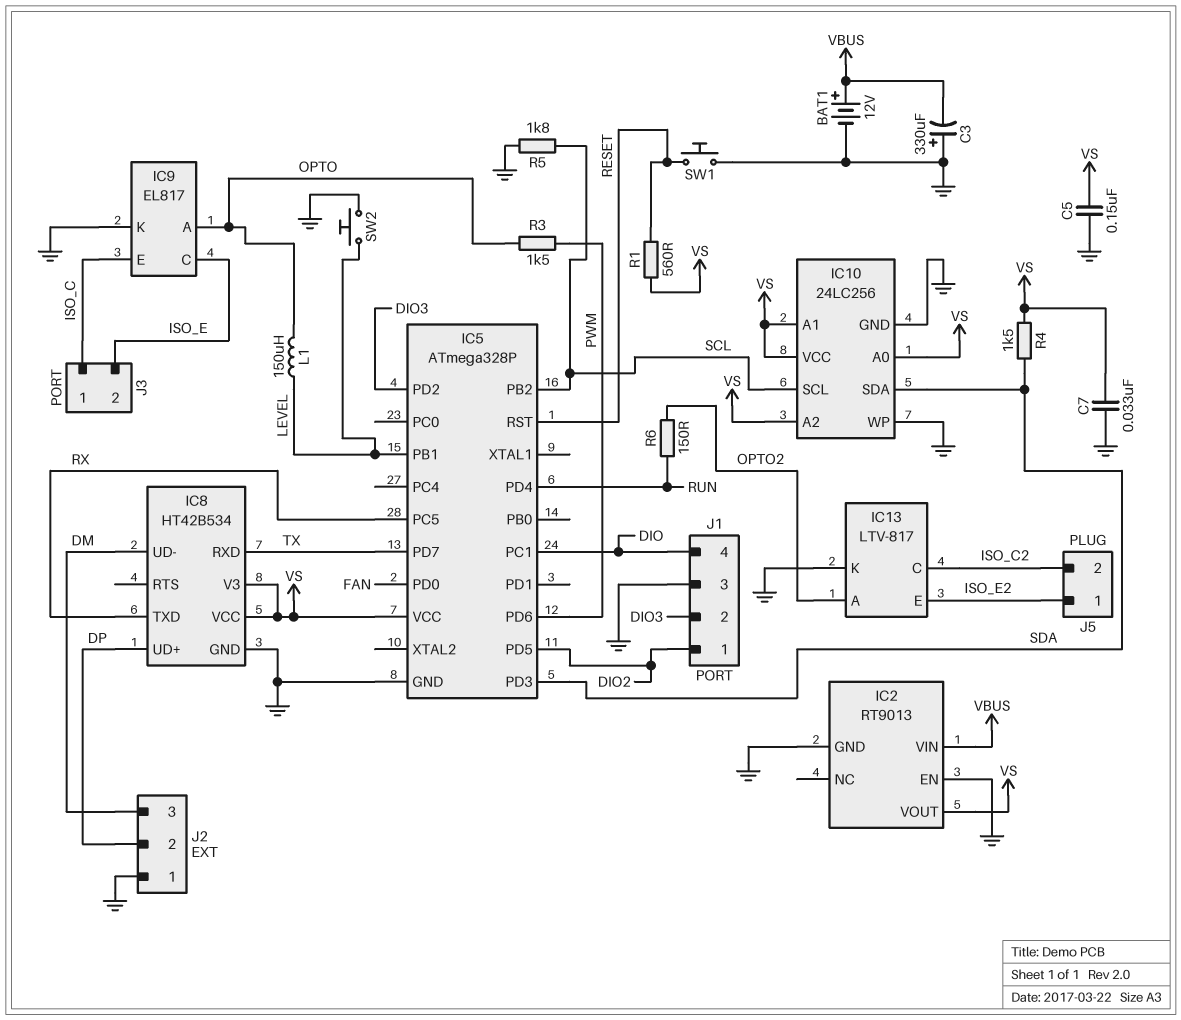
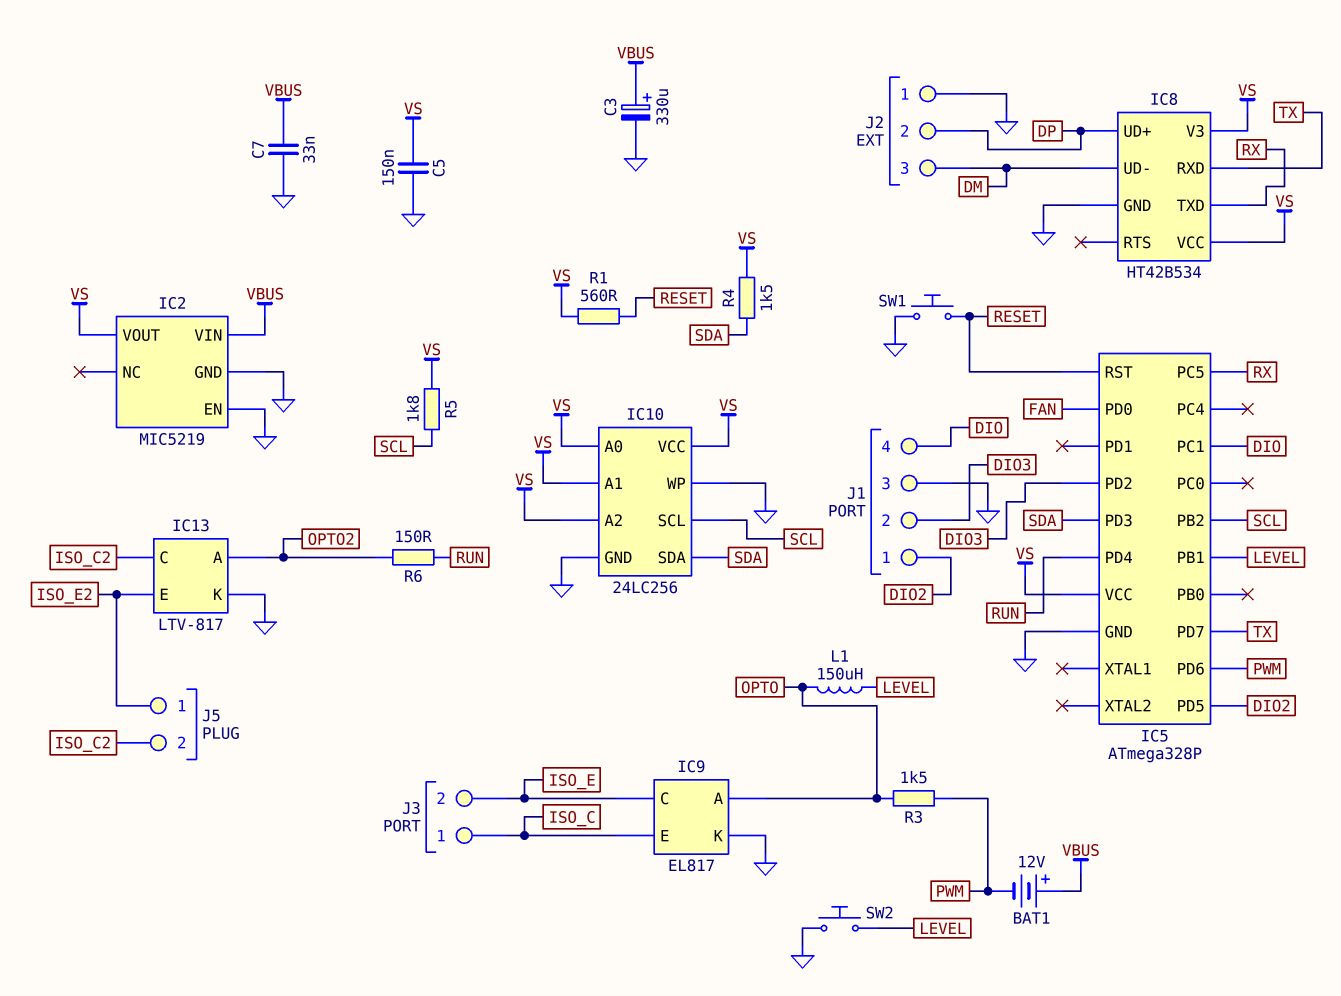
BAT1: 12V (plus VBUS, minus GND) -> 12V (plus VBUS, minus PWM)
C3: 330uF (plus GND, minus VBUS) -> 330uF (plus VBUS, minus GND)
C7: 33nF (GND, VS) -> 33nF (GND, VBUS)
IC2: RT9013 -> MIC5219
R5: 1.8k (GND, SCL) -> 1.8k (SCL, VS)

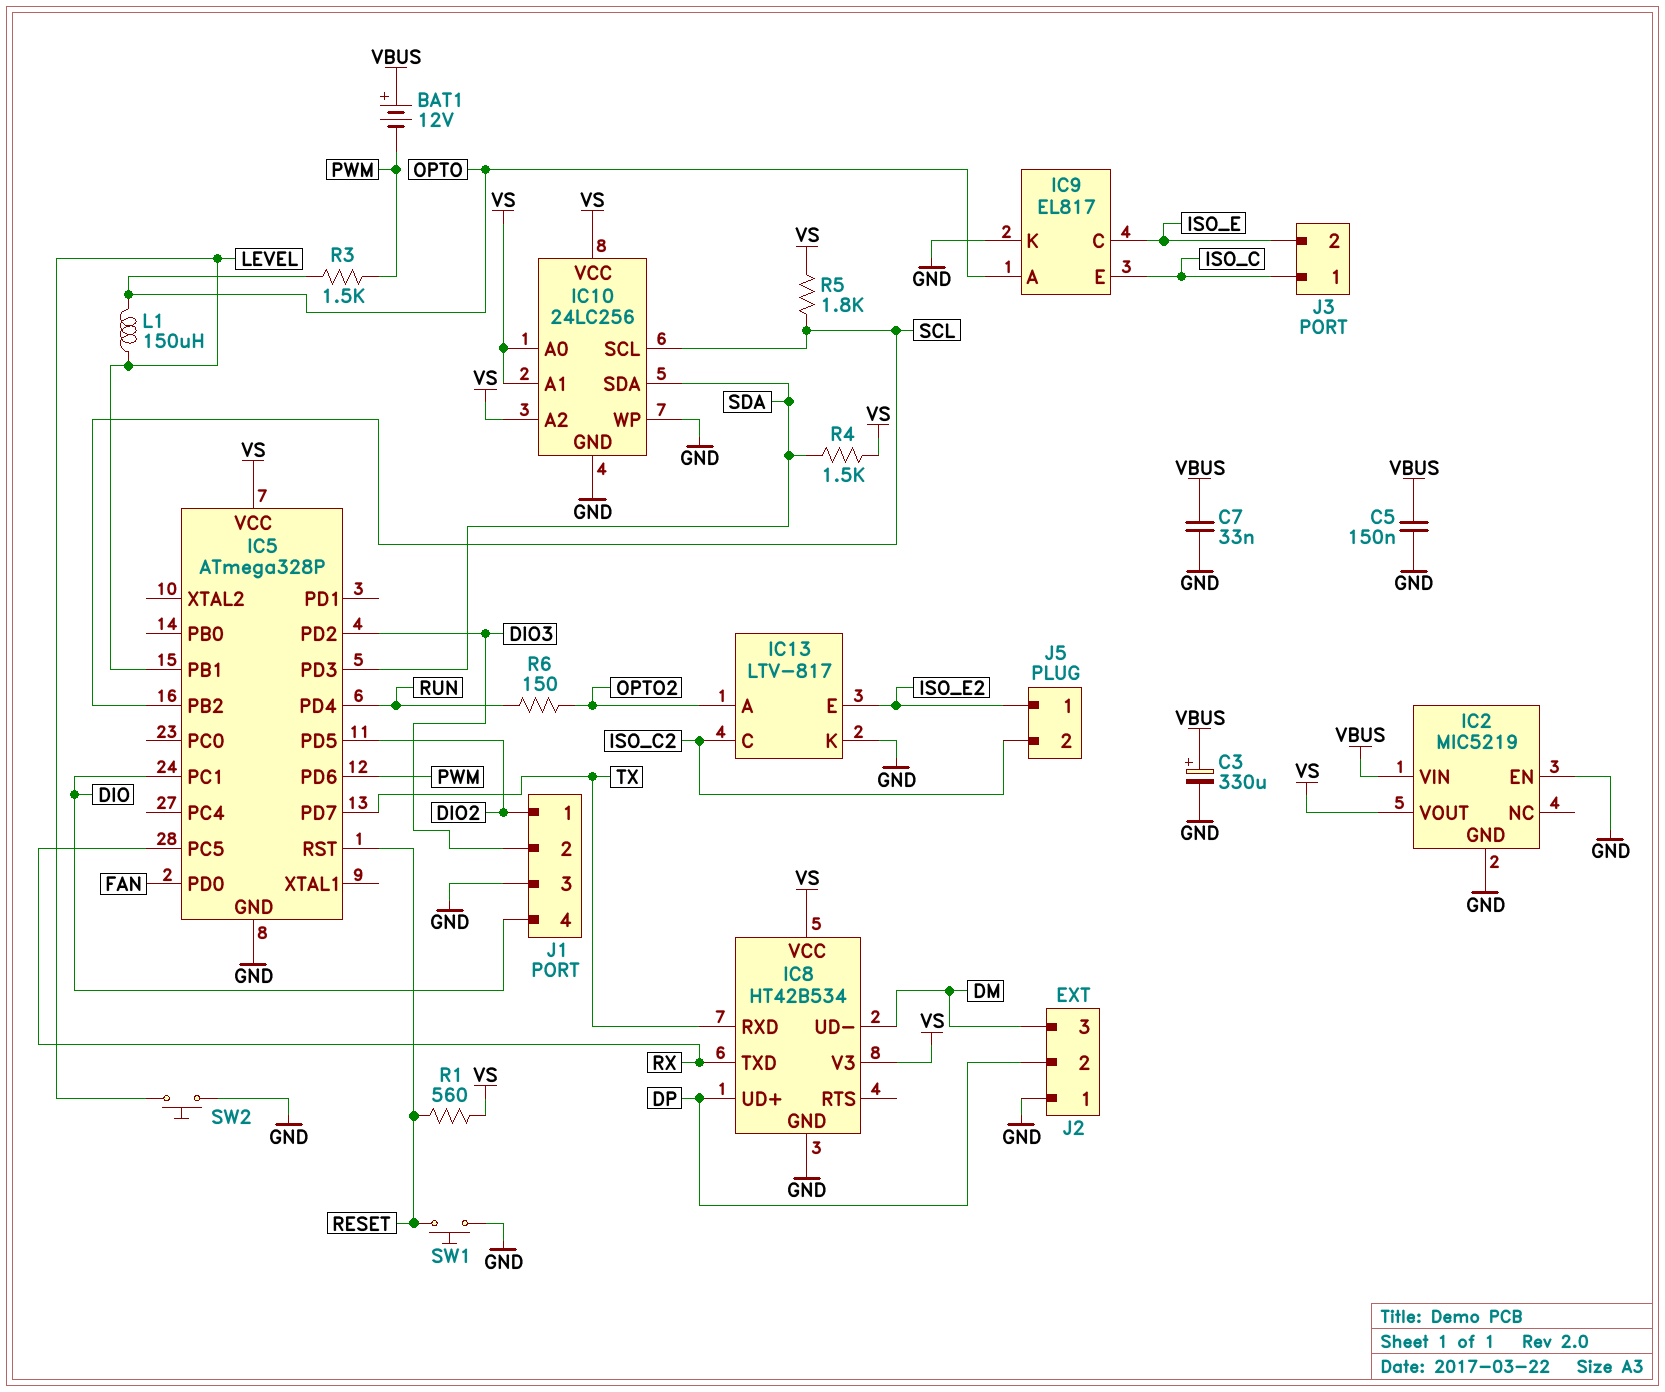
C5: 150nF (GND, VS) -> 150nF (GND, VBUS)

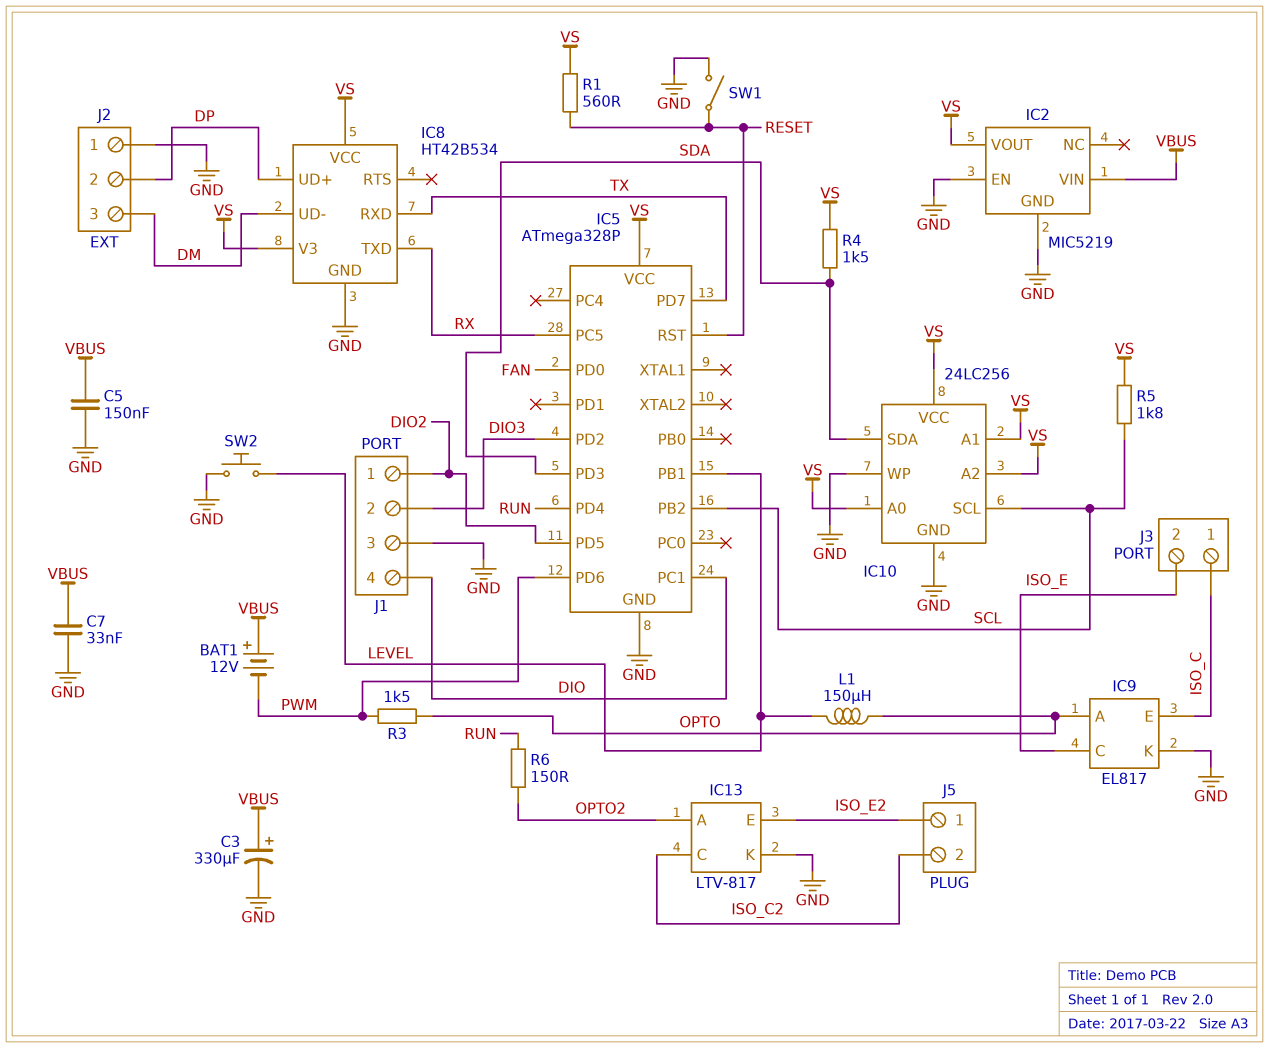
SW1: button (GND, RESET) -> switch (GND, RESET)

